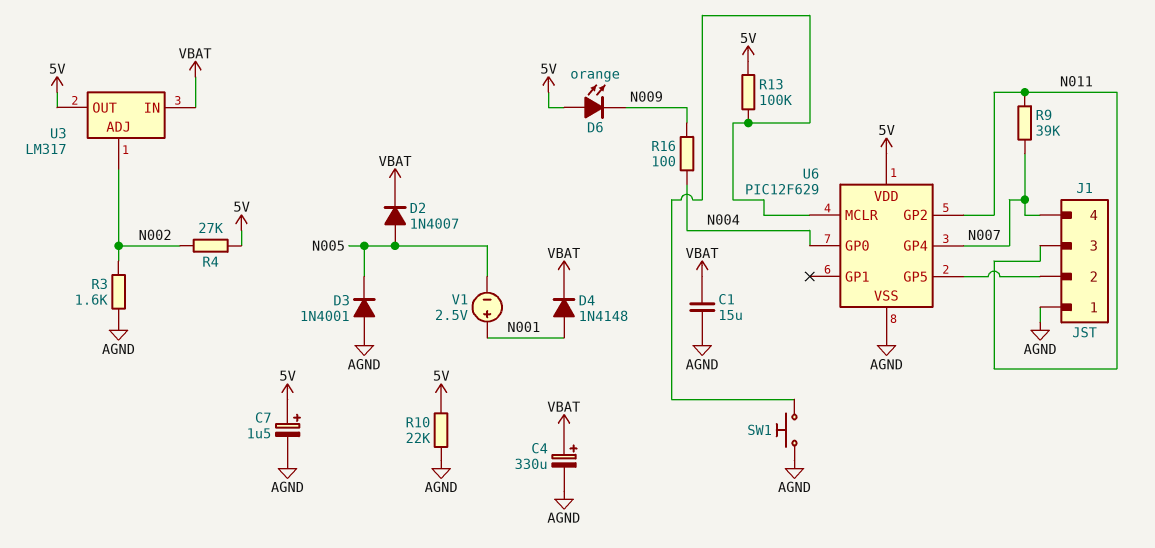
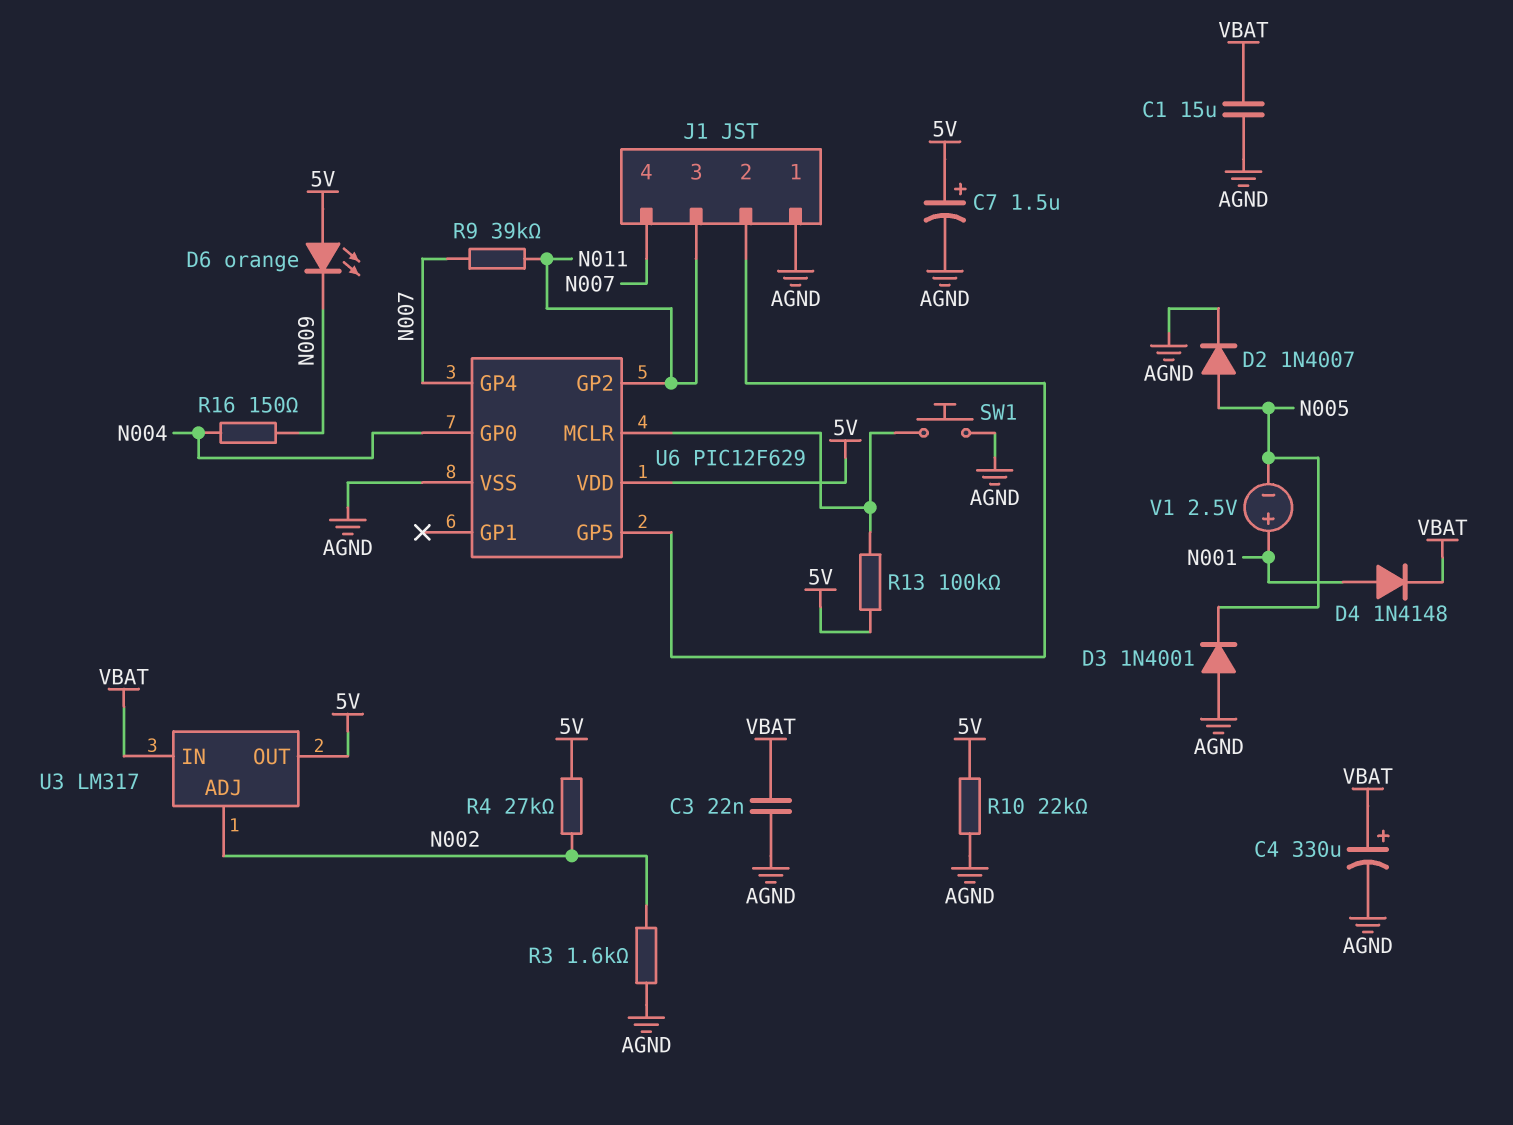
C3: none -> 22nF (AGND, VBAT)
D2: diode 1N4007 (A N005, K VBAT) -> diode 1N4007 (A N005, K AGND)
R16: 100 (N004, N009) -> 150 (N004, N009)

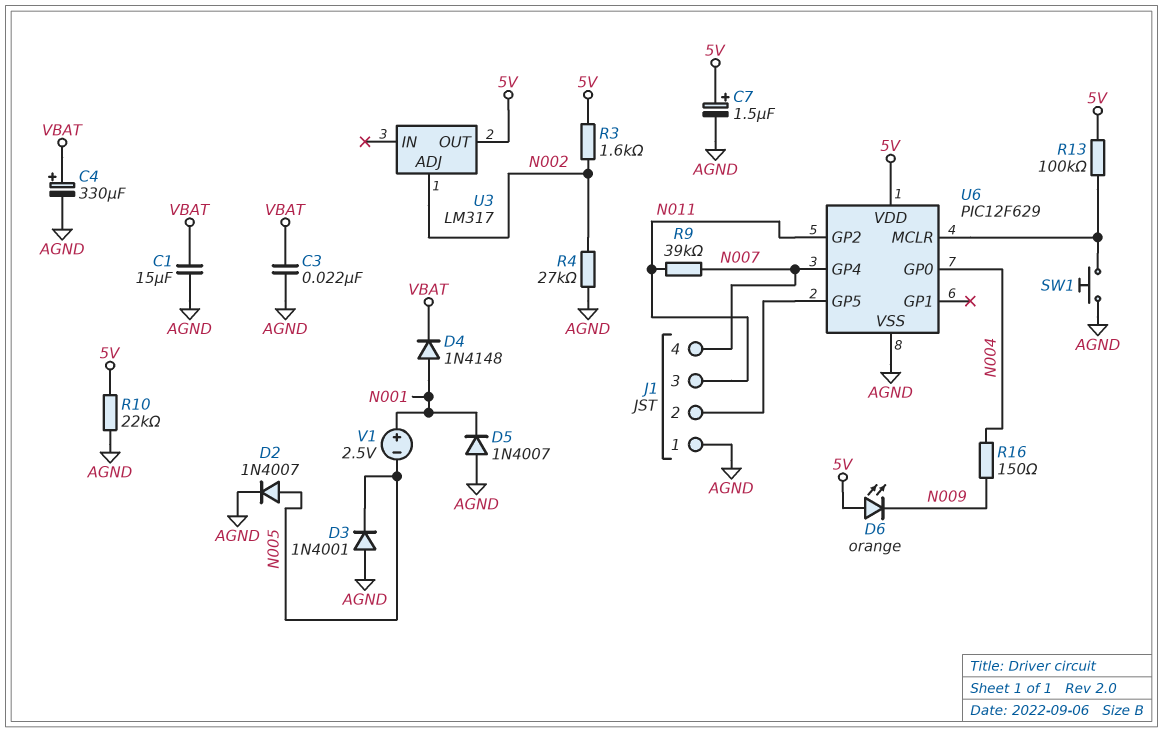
D5: none -> diode 1N4007 (A AGND, K N001)
R3: 1.6k (AGND, N002) -> 1.6k (5V, N002)
R4: 27k (5V, N002) -> 27k (AGND, N002)
U3 pin IN: VBAT -> none

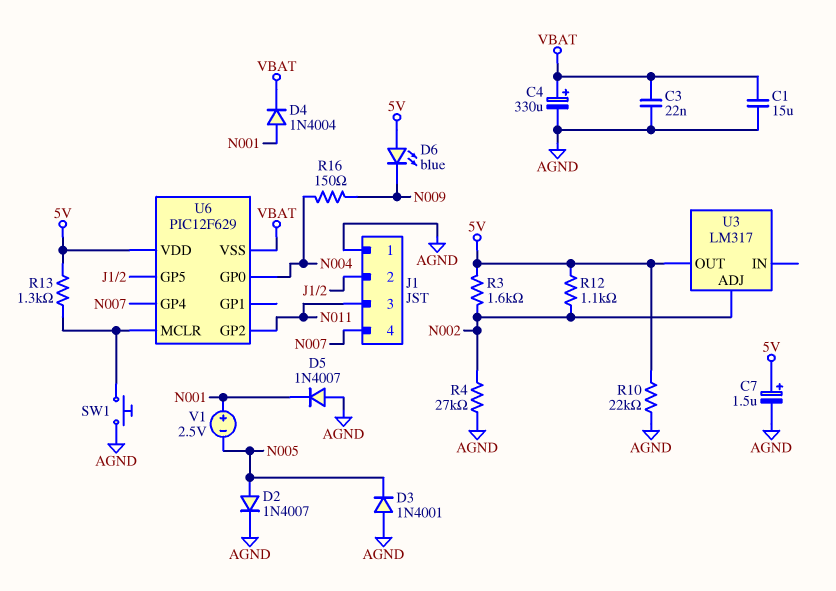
D4: diode 1N4148 (A N001, K VBAT) -> diode 1N4004 (A N001, K VBAT)
D6: LED orange (A 5V, K N009) -> LED blue (A 5V, K N009)
R9: 39k (N007, N011) -> none
R12: none -> 1.1k (5V, N002)
R13: 100k (5V, U6/MCLR) -> 1.3k (5V, U6/MCLR)
U6 pin VSS: AGND -> VBAT

